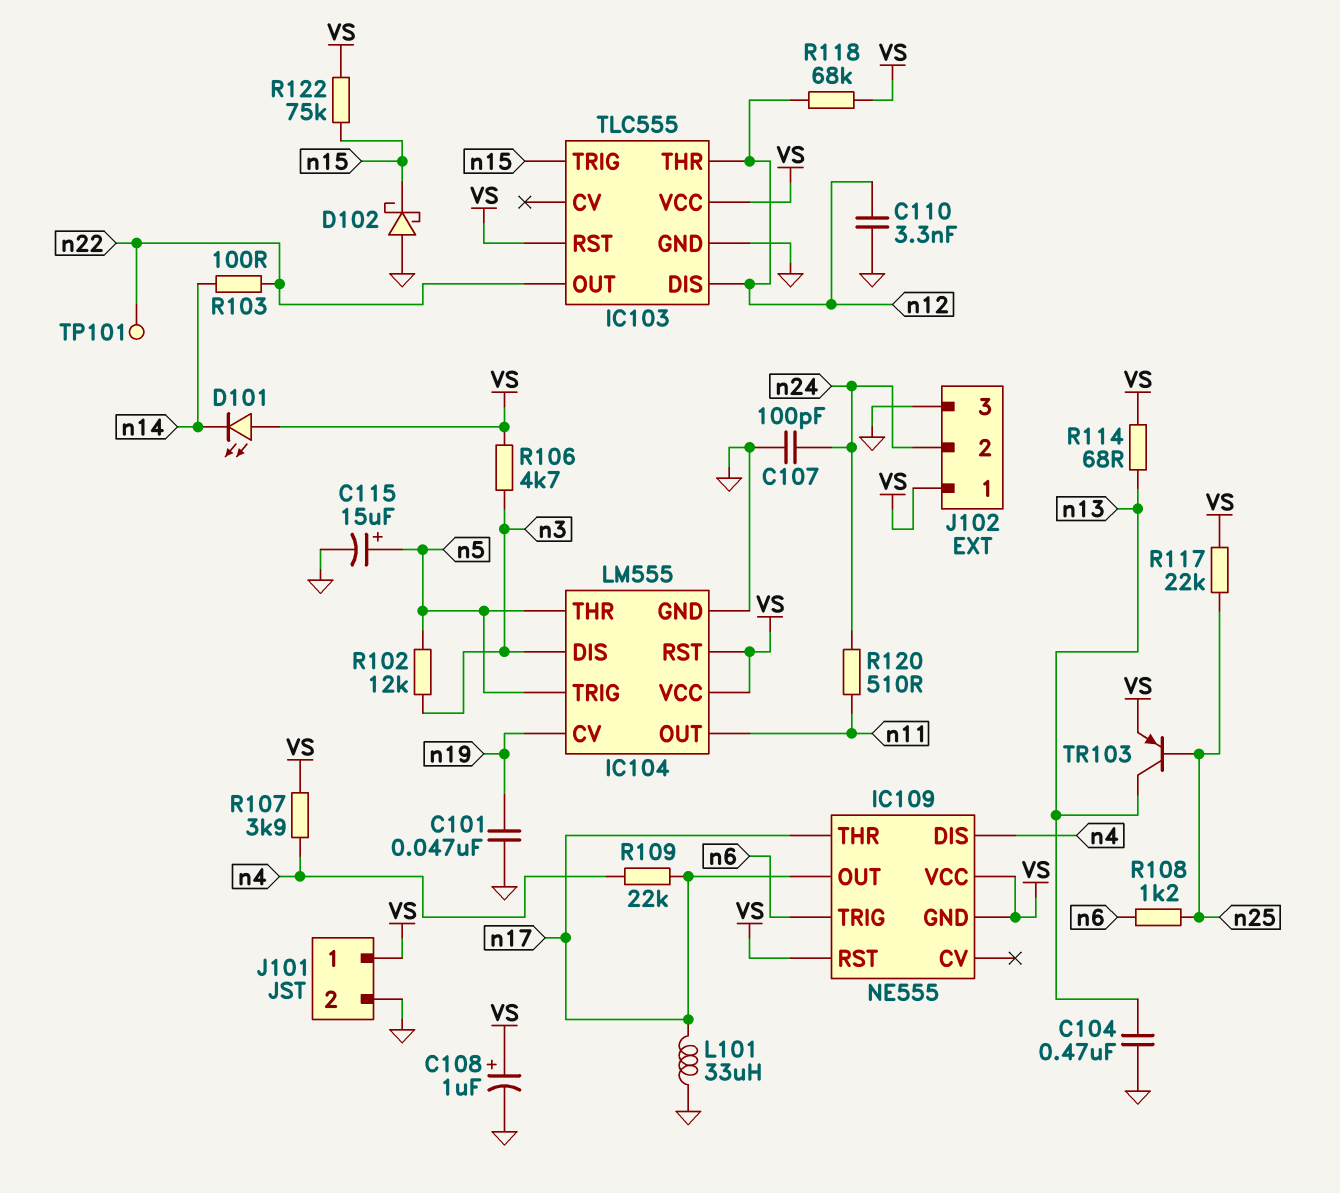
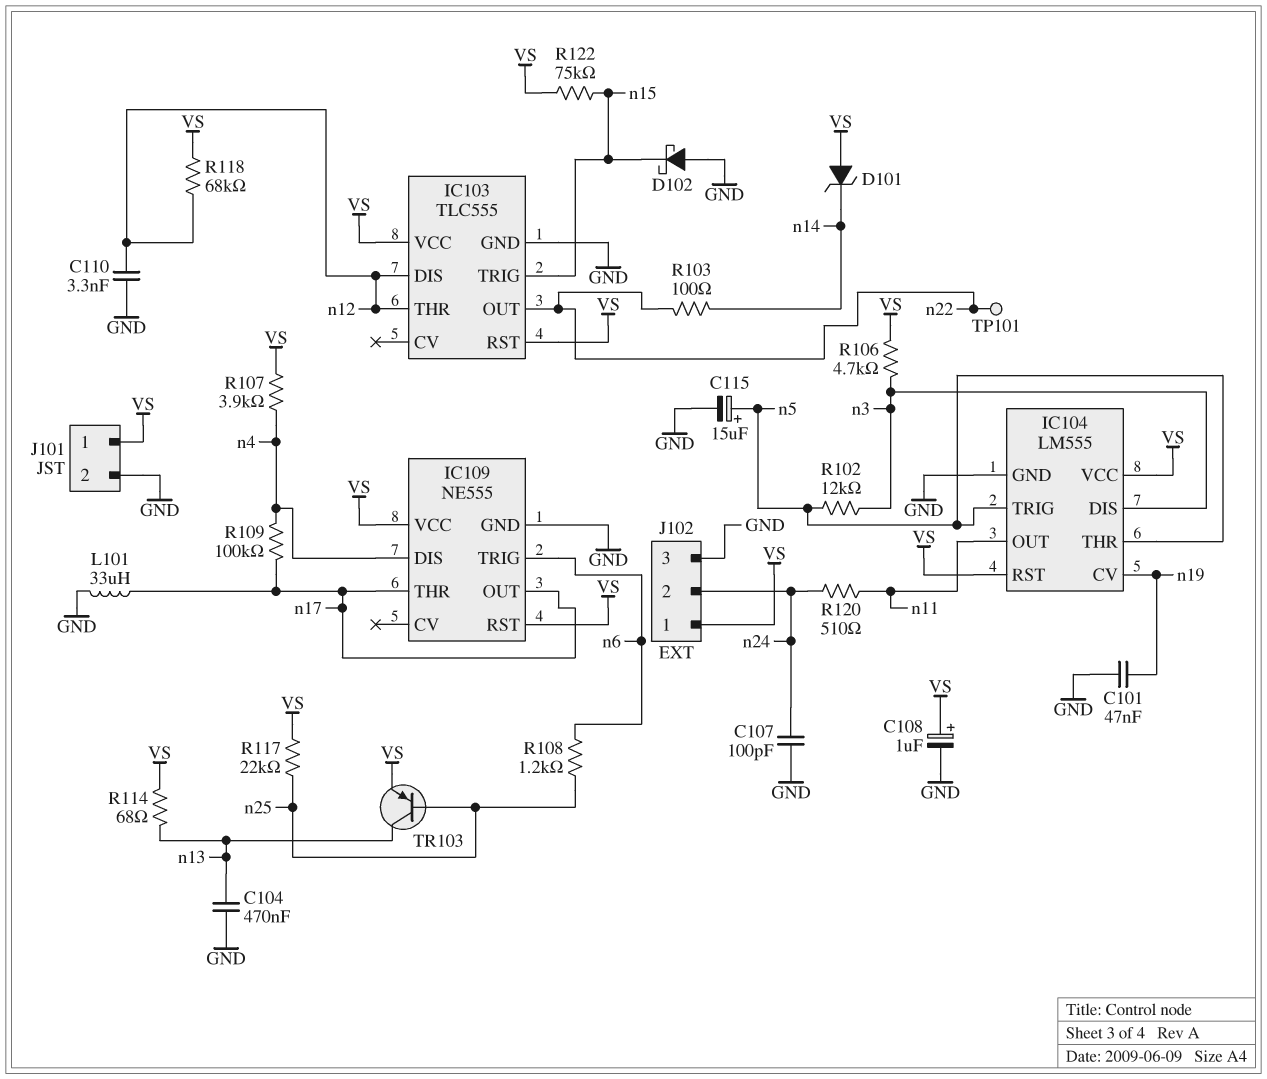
D101: LED (A VS, K n14) -> zener (A VS, K n14)
IC109 pin GND: VS -> GND
R109: 22k (n4, n17) -> 100k (n4, n17)

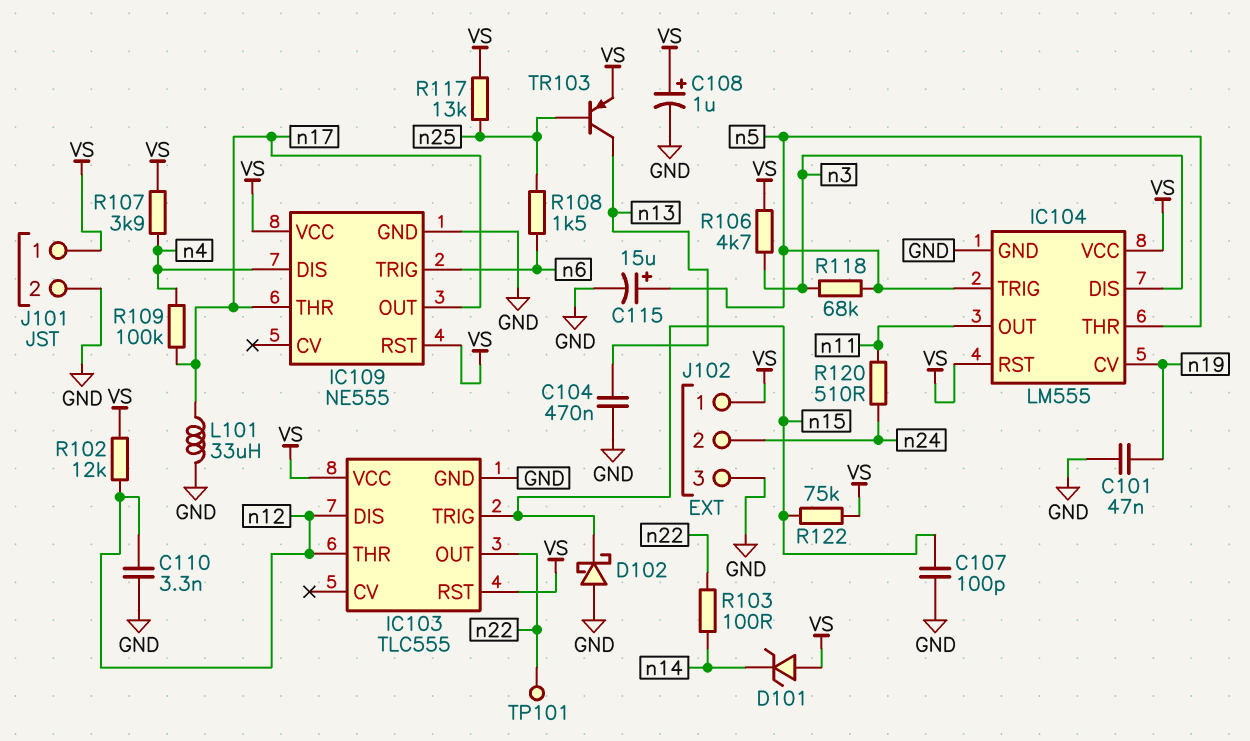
C107: 100pF (GND, n24) -> 100pF (GND, n15)
R102: 12k (n3, n5) -> 12k (VS, n12)
R108: 1.2k (n6, n25) -> 1.5k (n6, n25)
R114: 68 (VS, n13) -> none
R117: 22k (VS, n25) -> 13k (VS, n25)
R118: 68k (VS, n12) -> 68k (n3, n5)

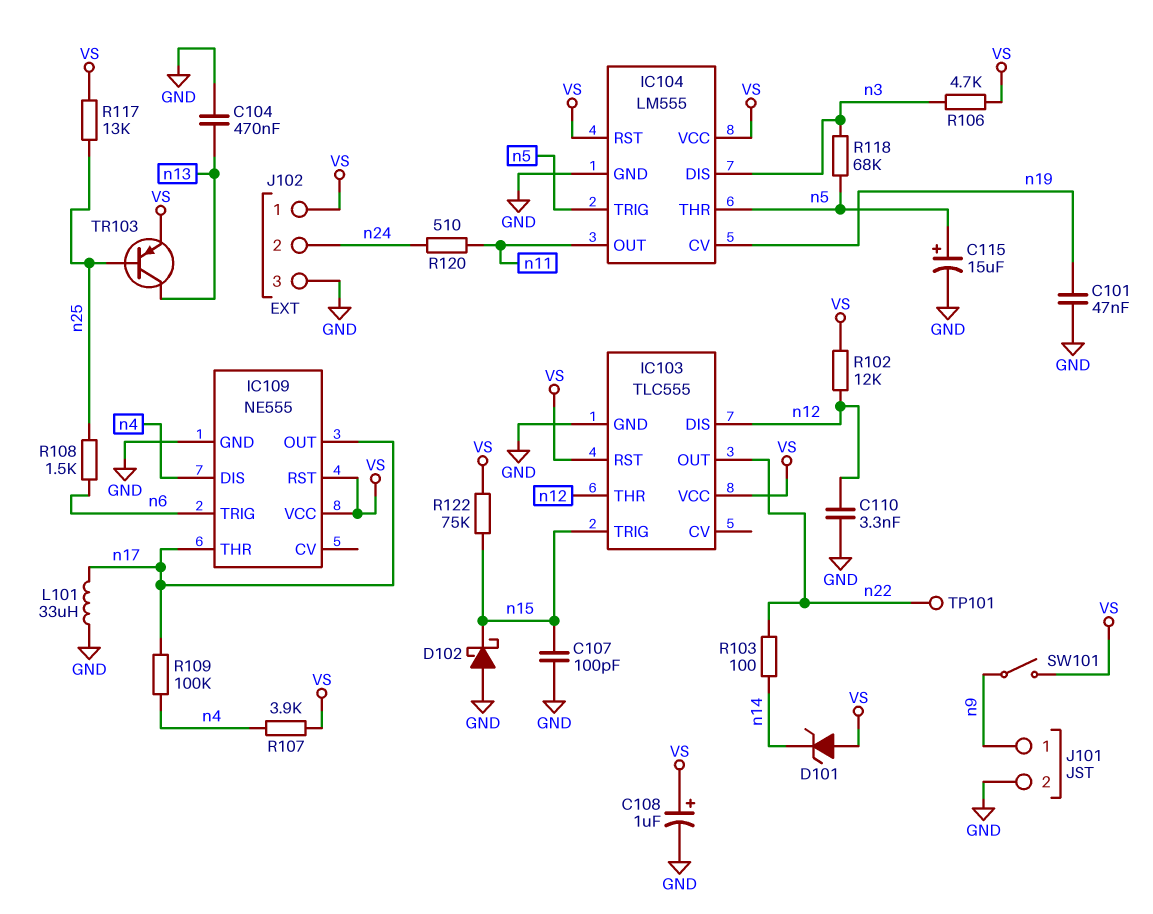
J101 pin 1: VS -> n9
SW101: none -> switch (VS, n9)

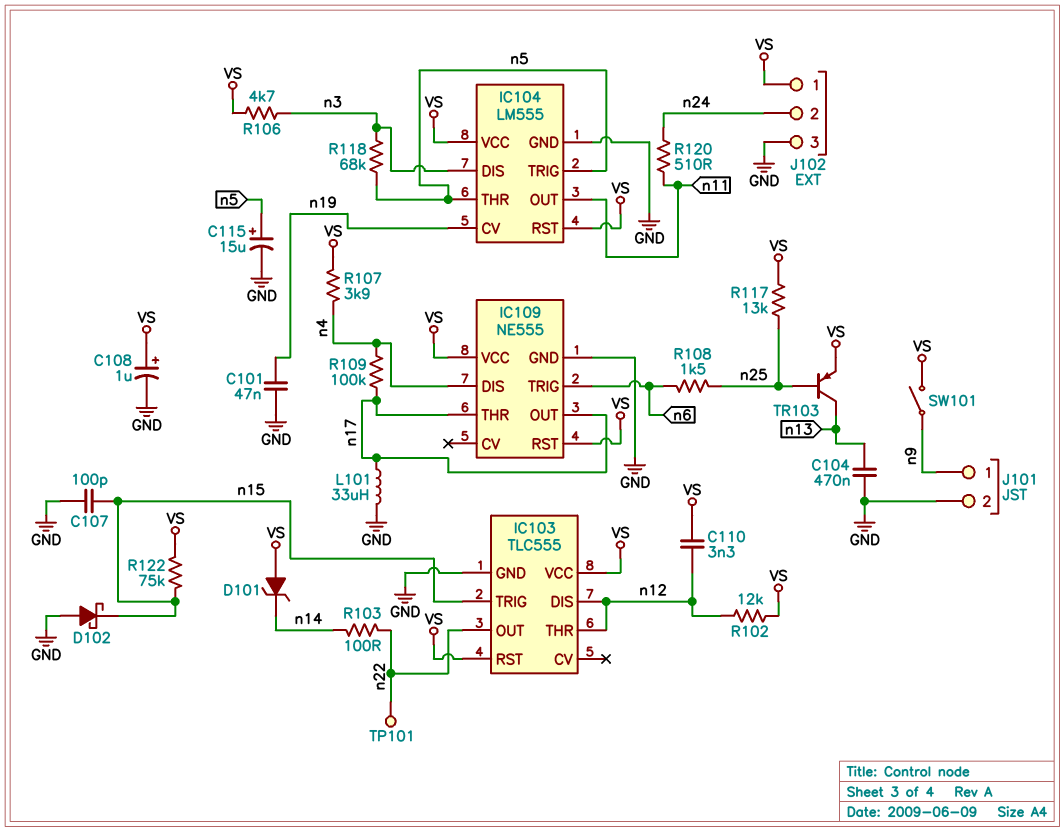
C110: 3.3nF (GND, n12) -> 3.3nF (VS, n12)

